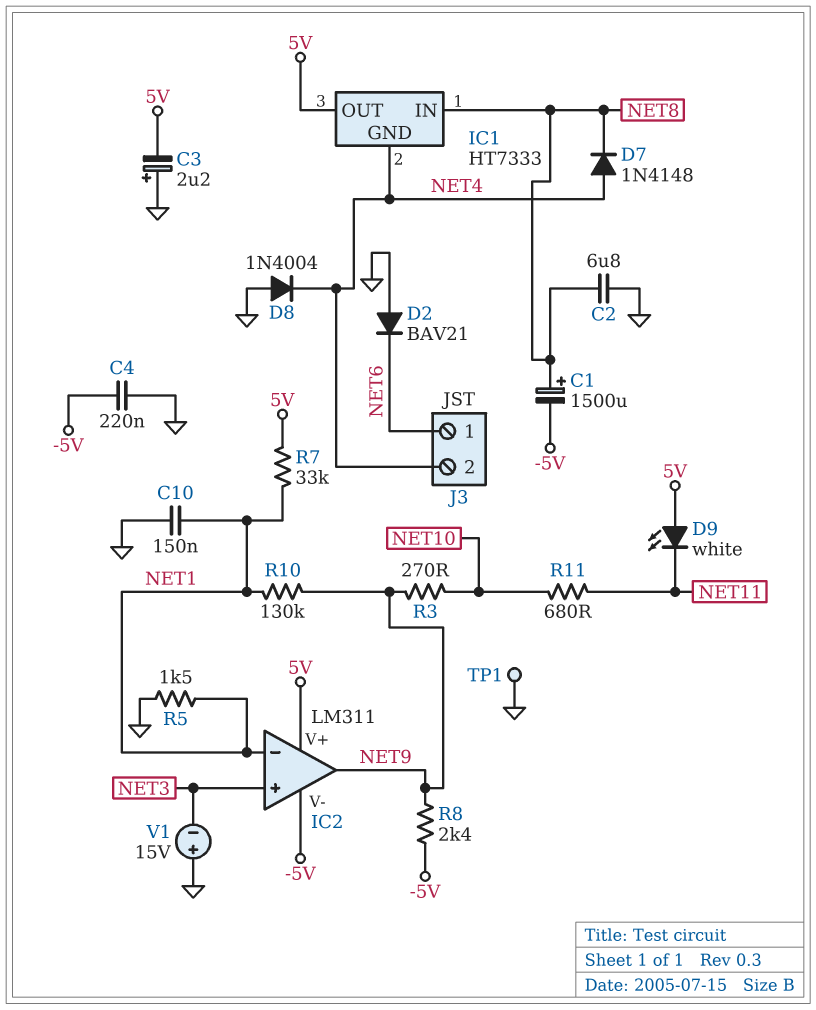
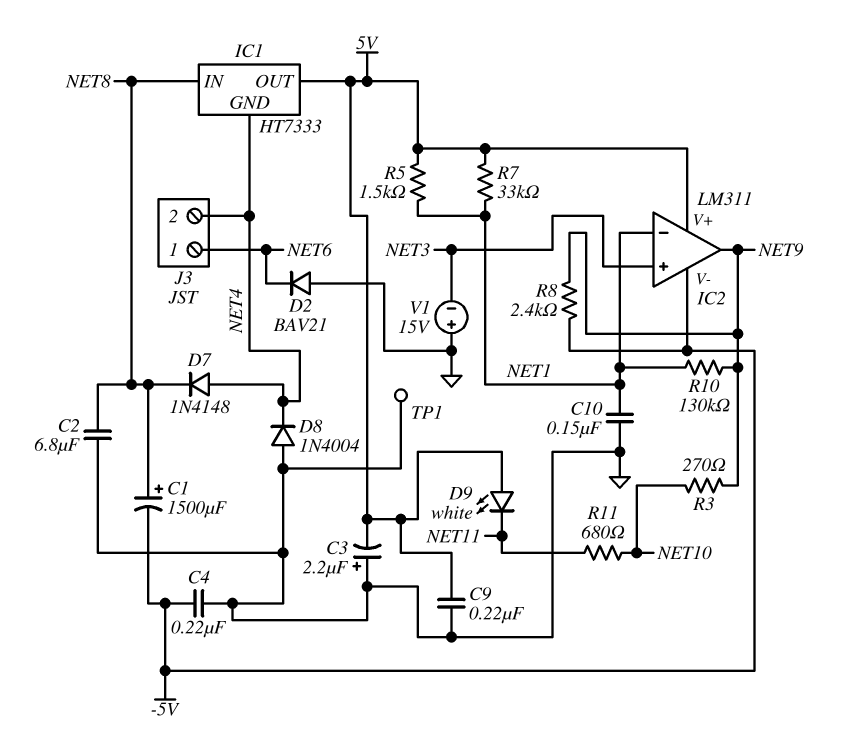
C9: none -> 220nF (5V, GND)
R5: 1.5k (GND, NET1) -> 1.5k (5V, NET1)

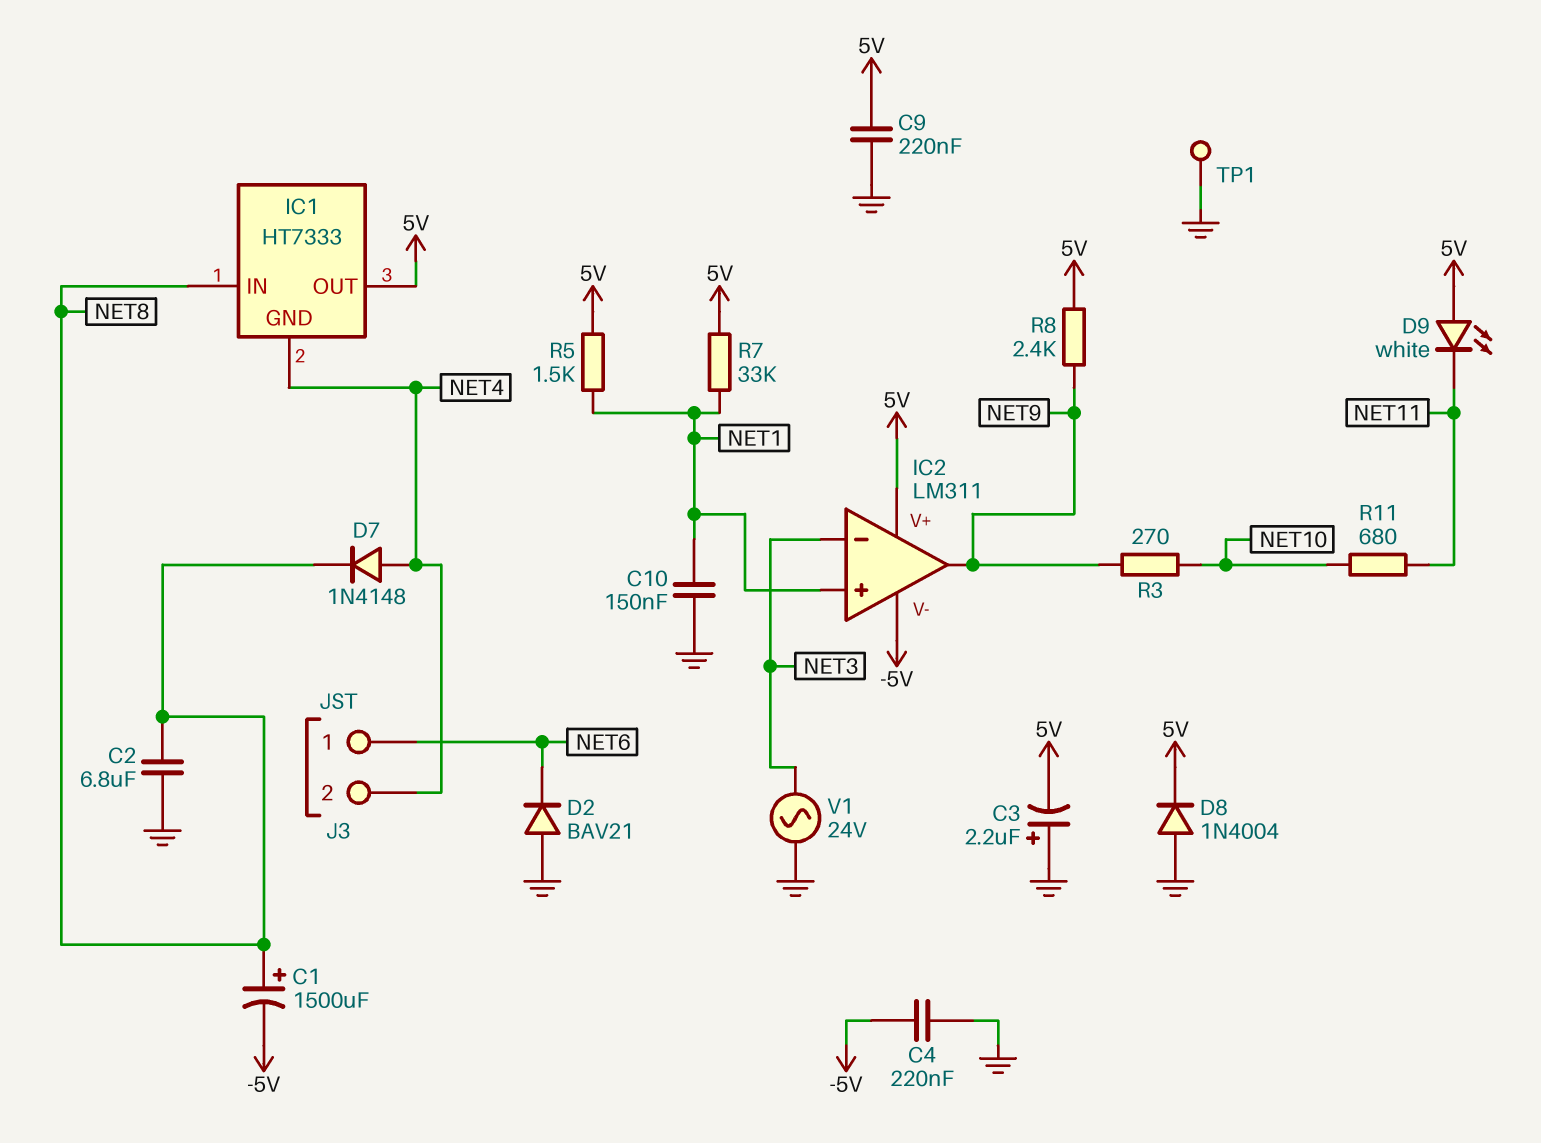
D8: diode 1N4004 (A GND, K NET4) -> diode 1N4004 (A GND, K 5V)
IC2 pin in+: NET3 -> NET1
IC2 pin in-: NET1 -> NET3
R8: 2.4k (-5V, NET9) -> 2.4k (5V, NET9)
R10: 130k (NET1, NET9) -> none
V1: 15V (plus GND, minus NET3) -> AC 24V (GND, NET3)

